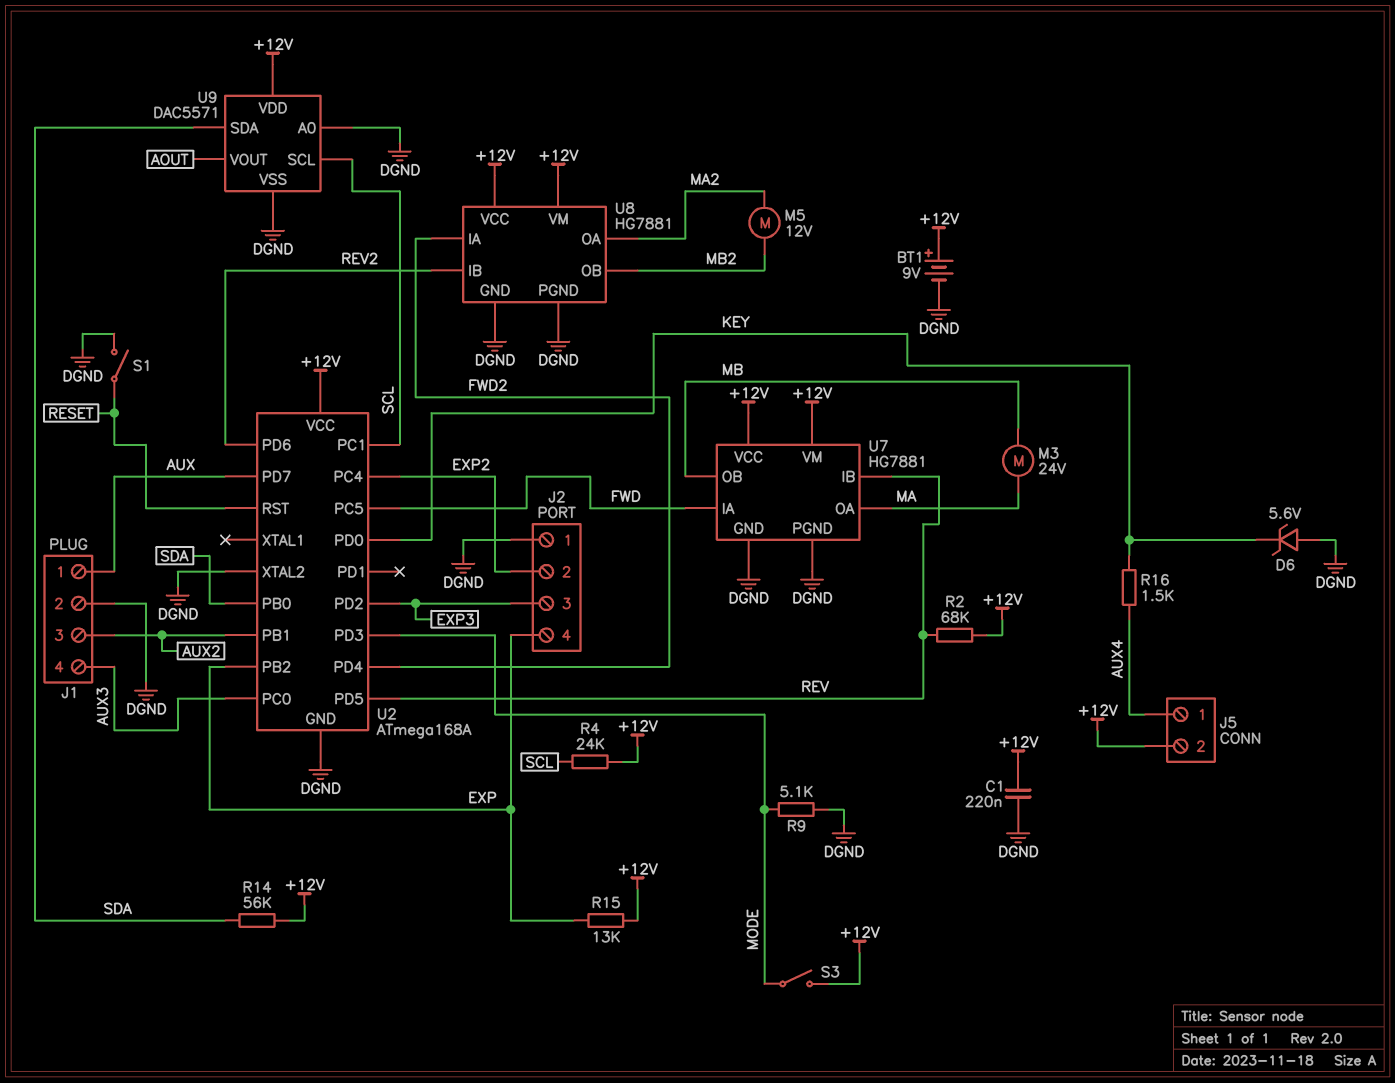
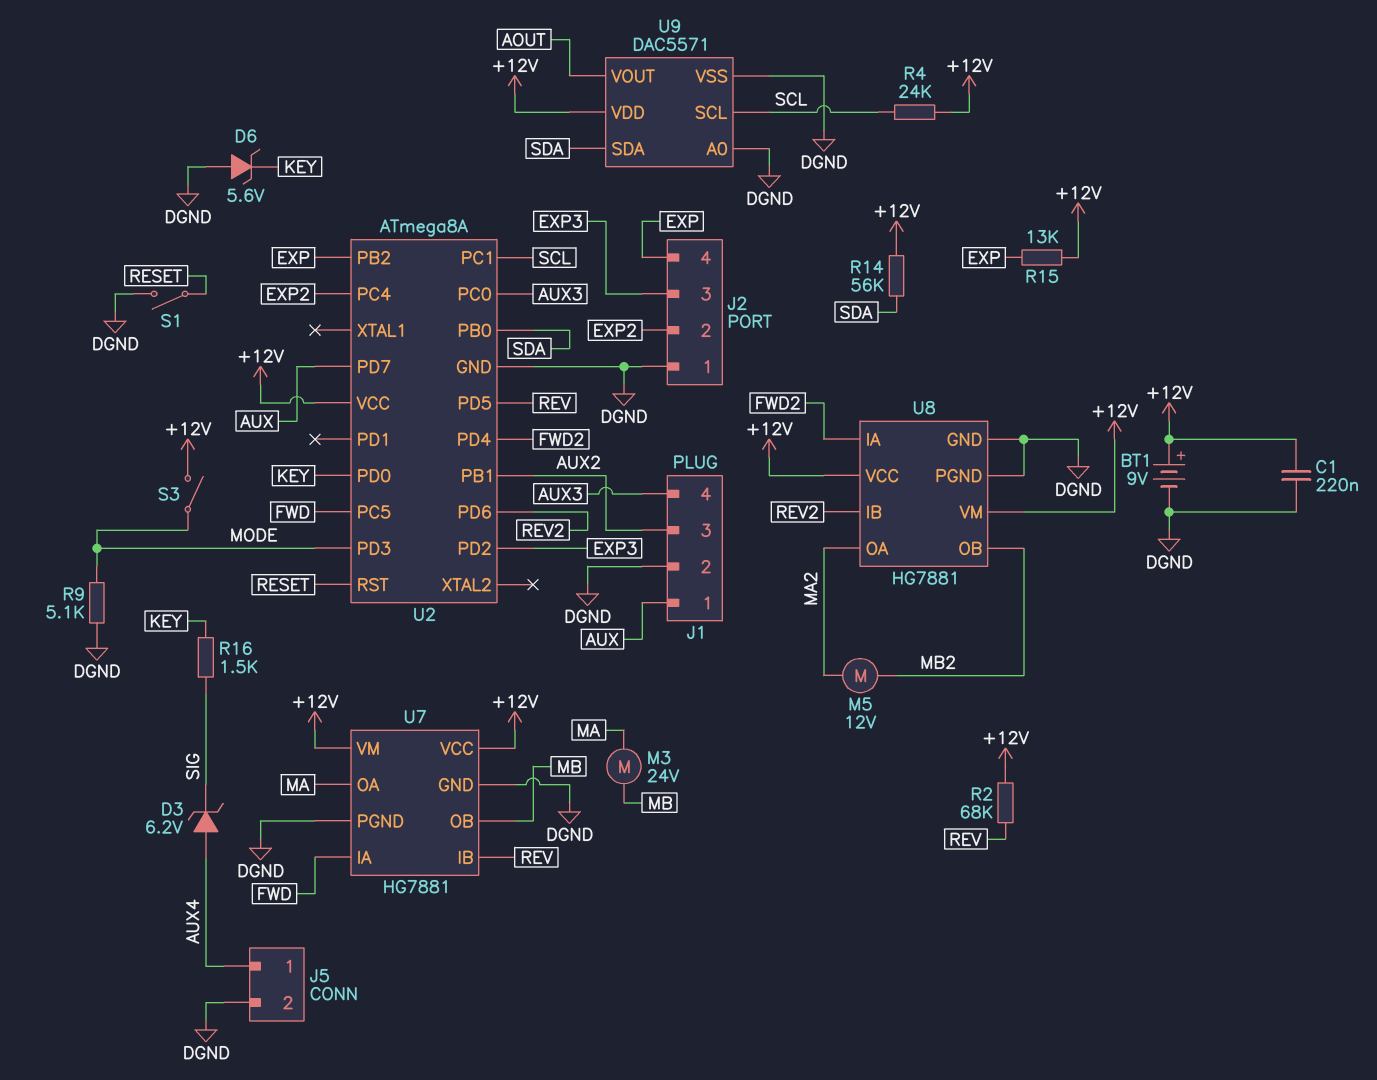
D3: none -> zener 6.2V (A AUX4, K SIG)
J5 pin 2: +12V -> DGND
R16: 1.5k (AUX4, KEY) -> 1.5k (KEY, SIG)
U2: ATmega168A -> ATmega8A
U2 pin XTAL2: DGND -> none

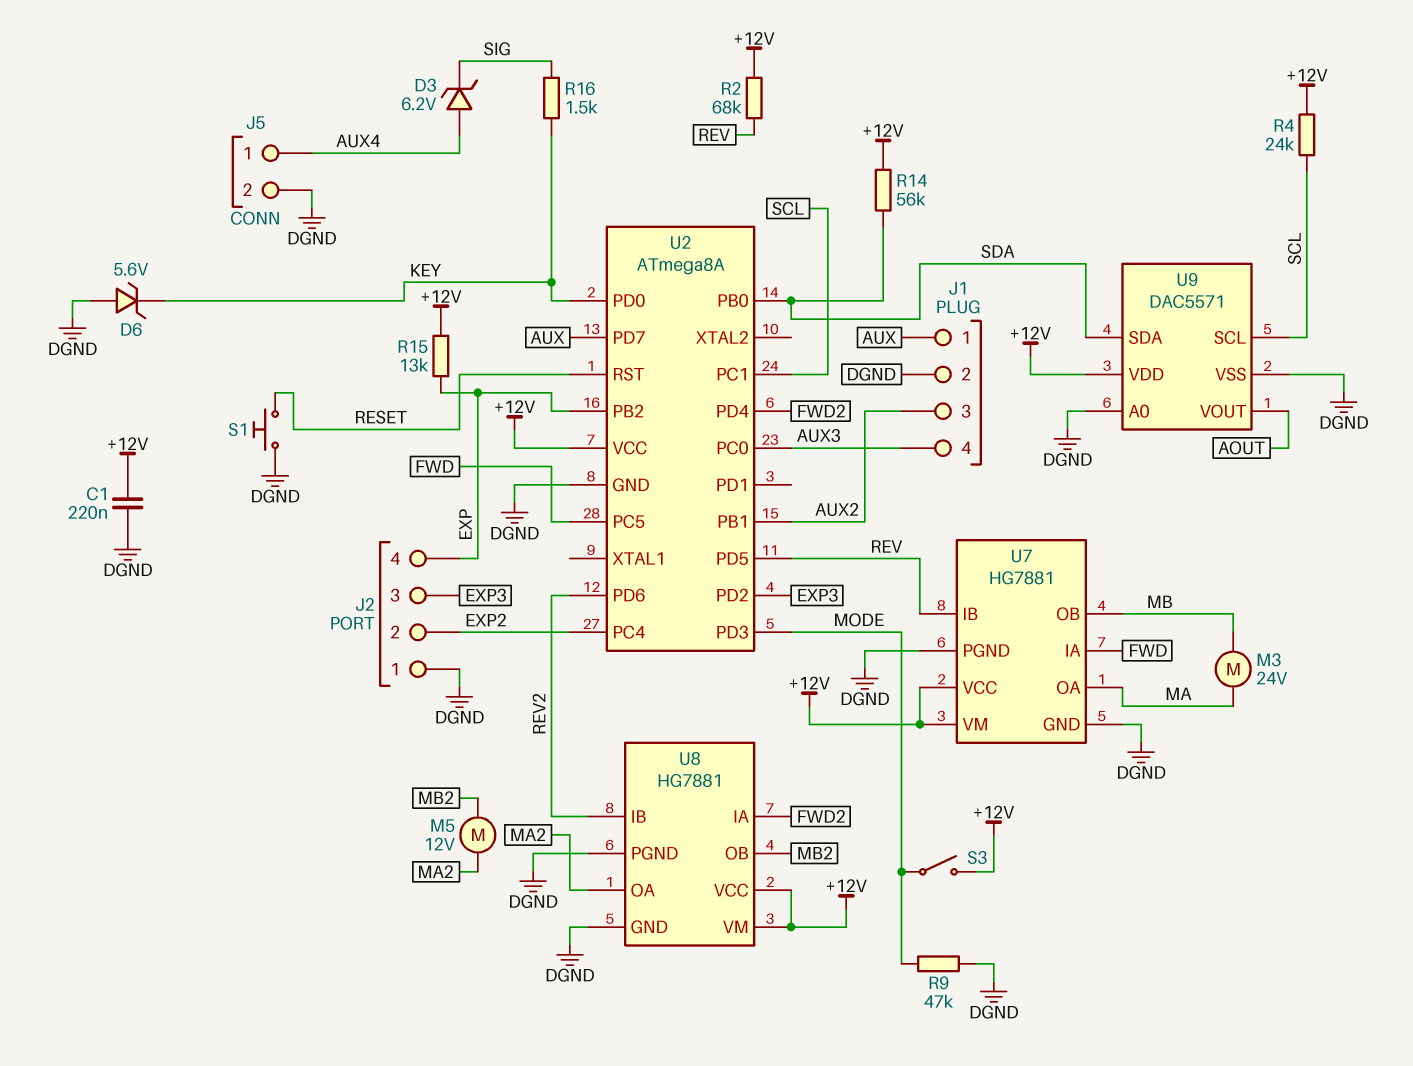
BT1: 9V (plus +12V, minus DGND) -> none
R9: 5.1k (DGND, MODE) -> 47k (DGND, MODE)
S1: switch (DGND, RESET) -> button (DGND, RESET)

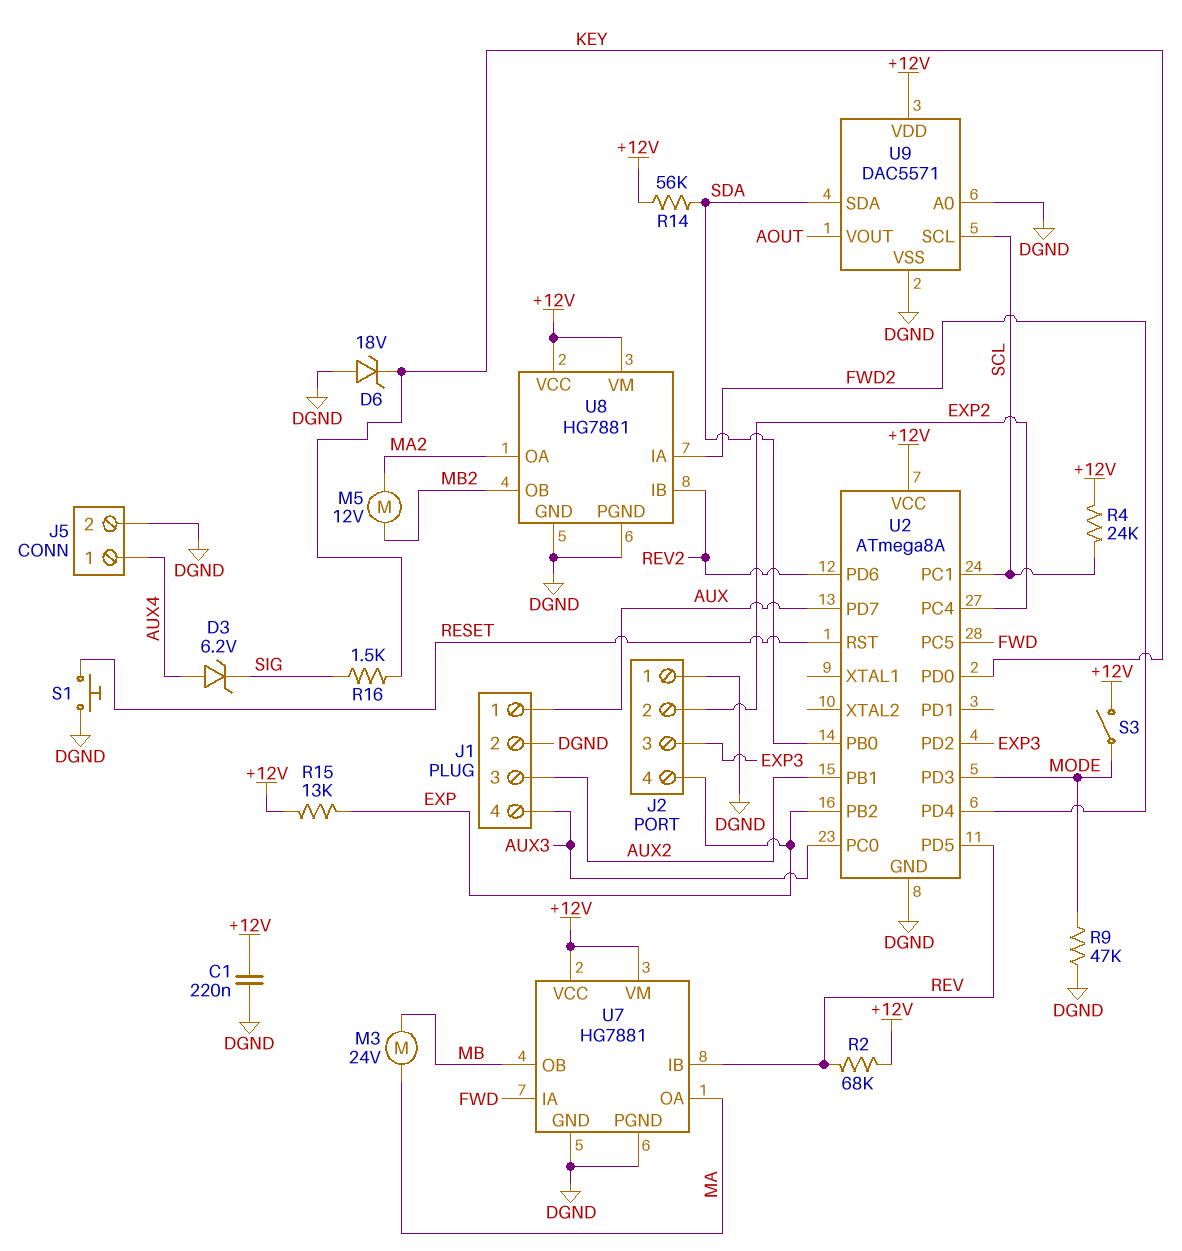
D6: zener 5.6V (A DGND, K KEY) -> zener 18V (A DGND, K KEY)

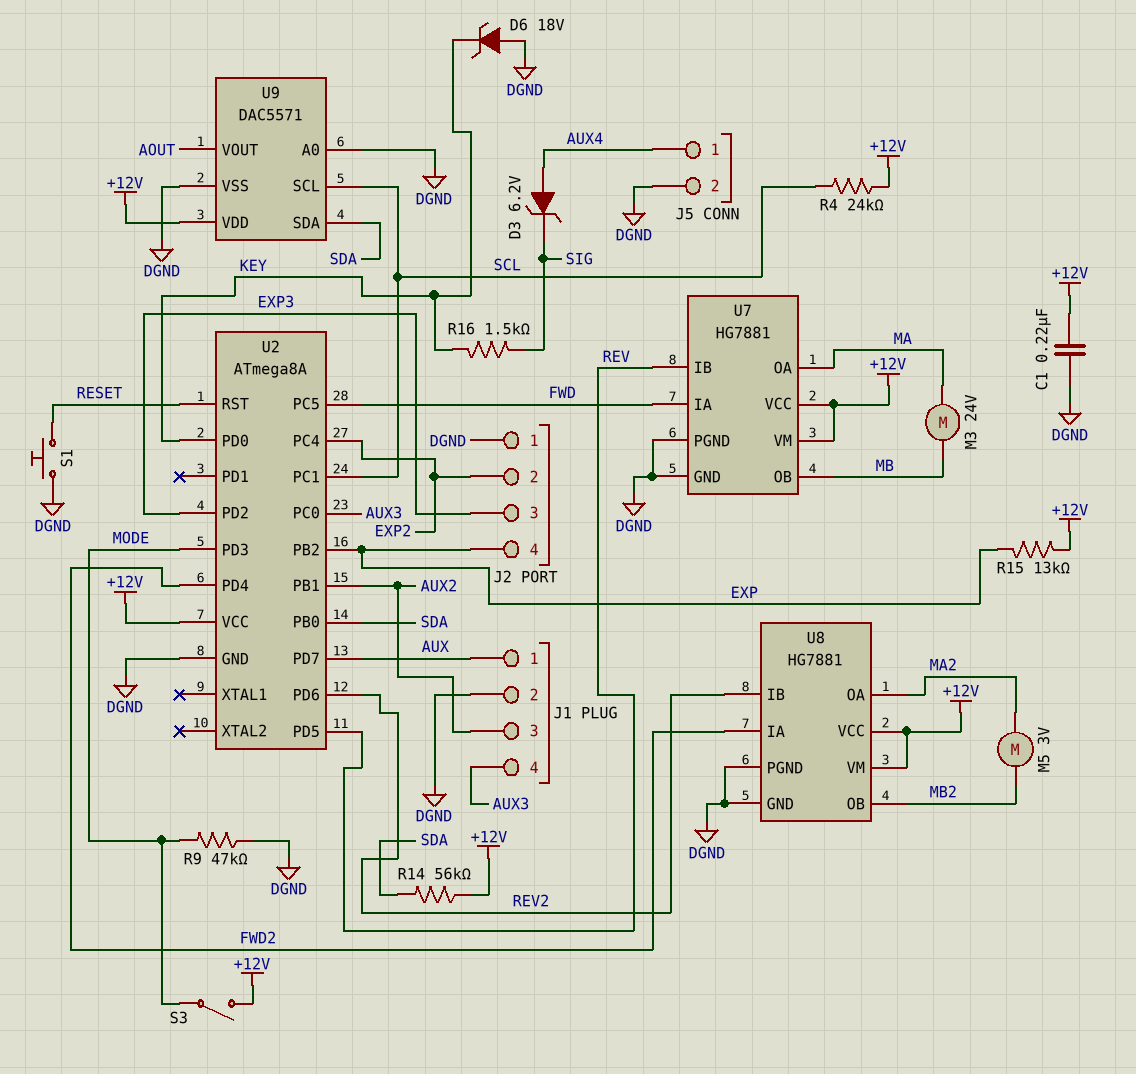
M5: motor 12V (MA2, MB2) -> motor 3V (MA2, MB2)
R2: 68k (+12V, REV) -> none

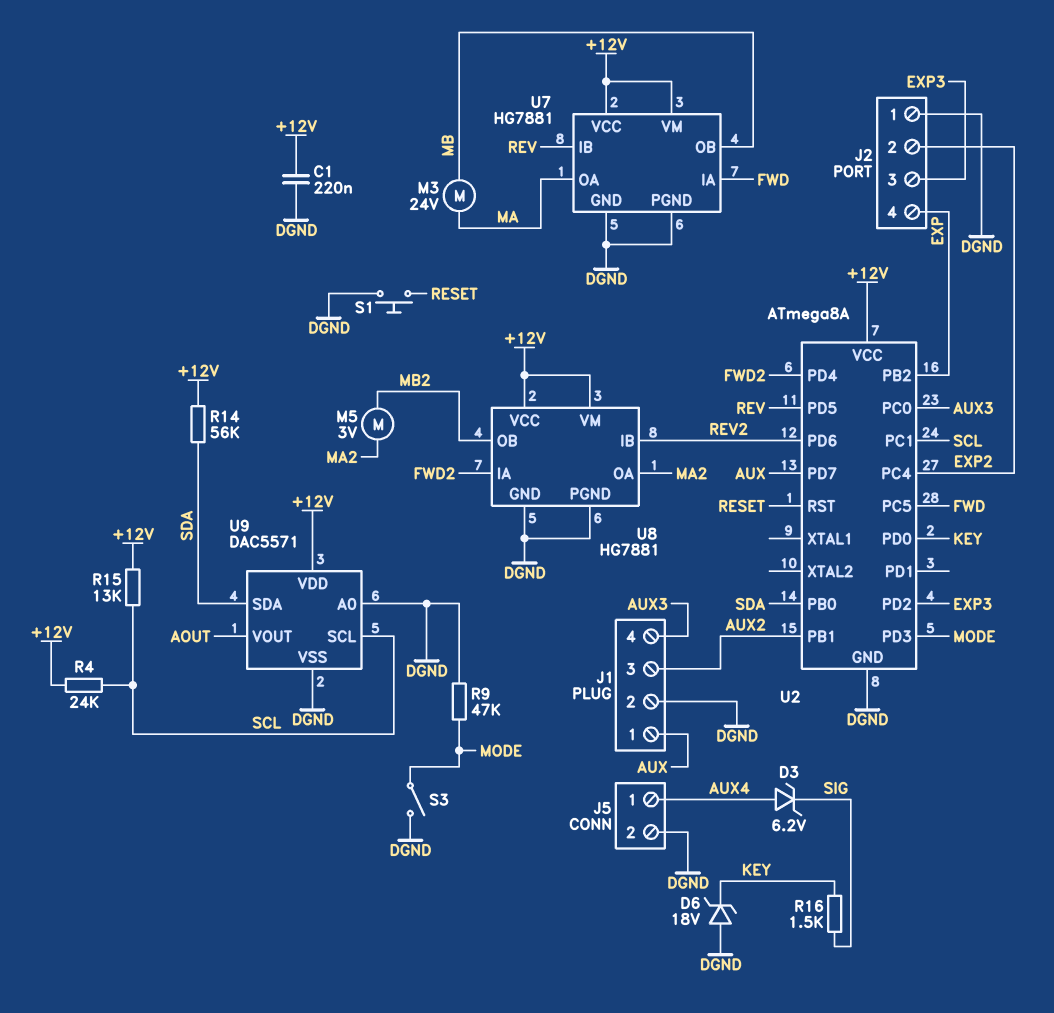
R15: 13k (+12V, EXP) -> 13k (+12V, SCL)
S3: switch (+12V, MODE) -> switch (DGND, MODE)

